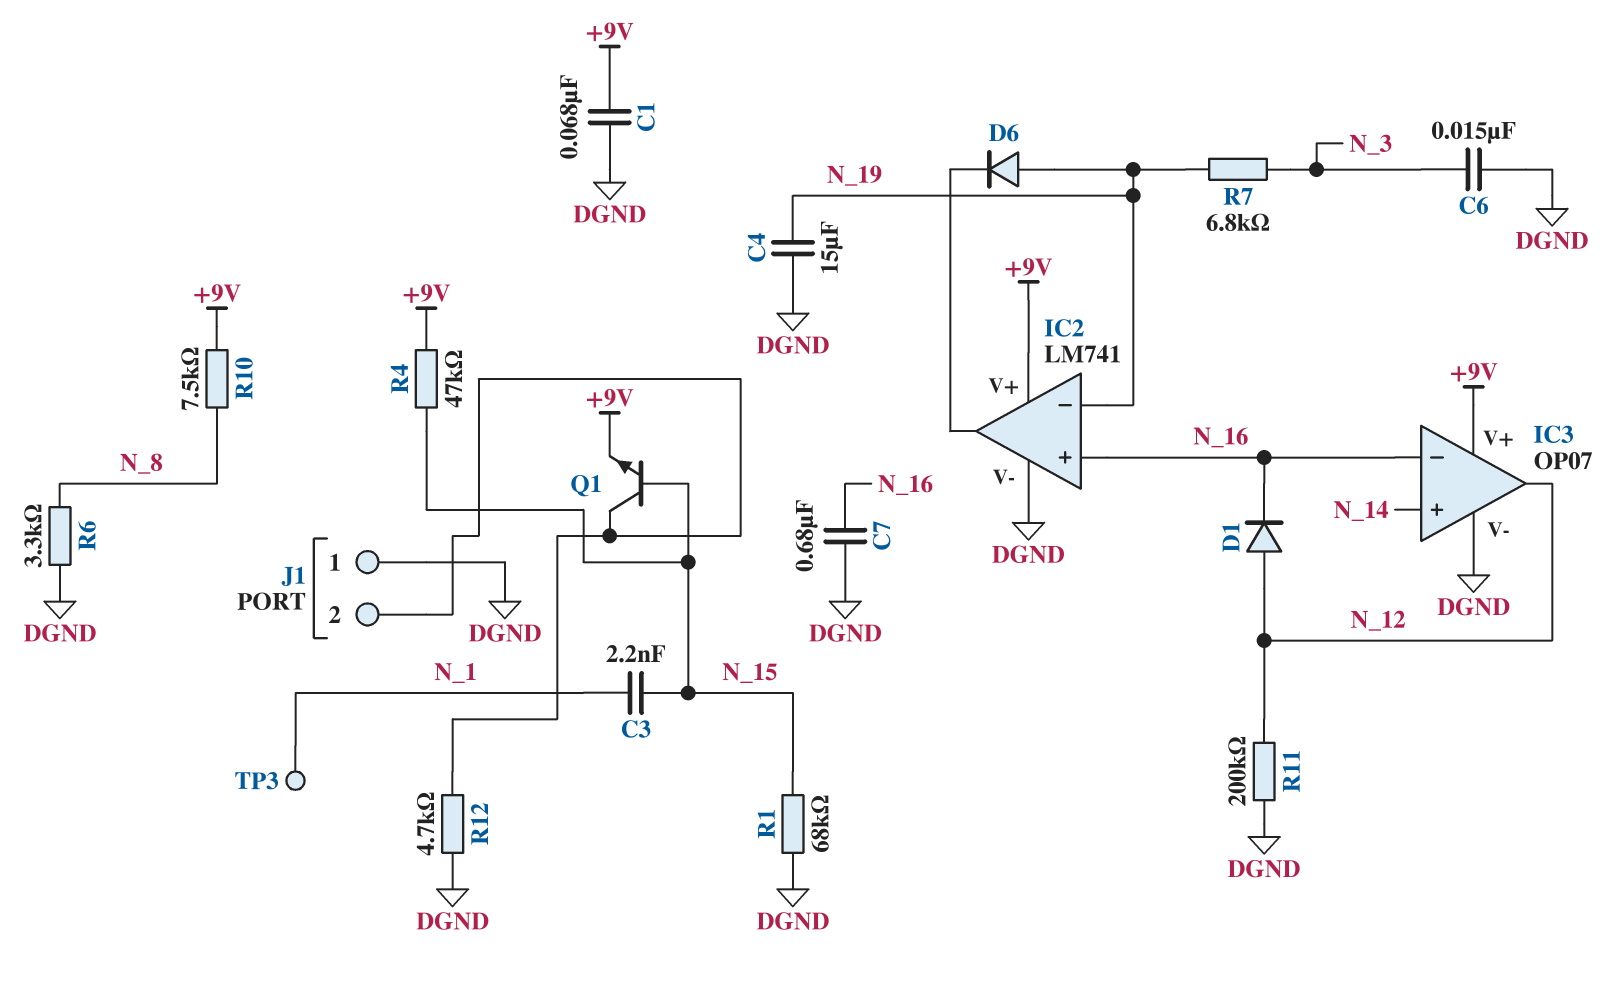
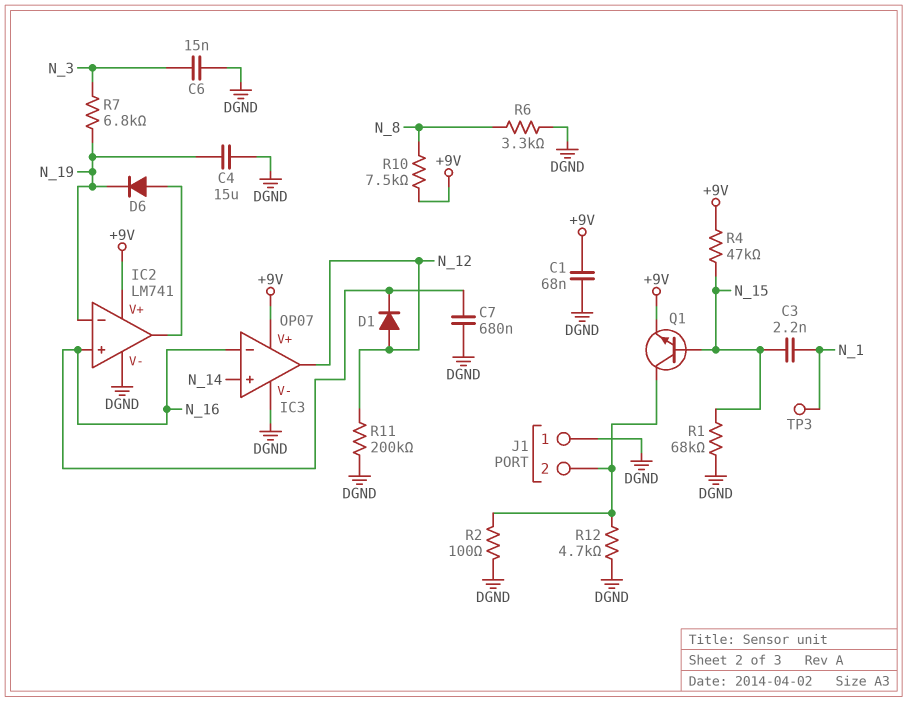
D6: diode (A N_19, K IC2/out) -> diode (A IC2/out, K N_19)
R2: none -> 100 (DGND, J1/2)

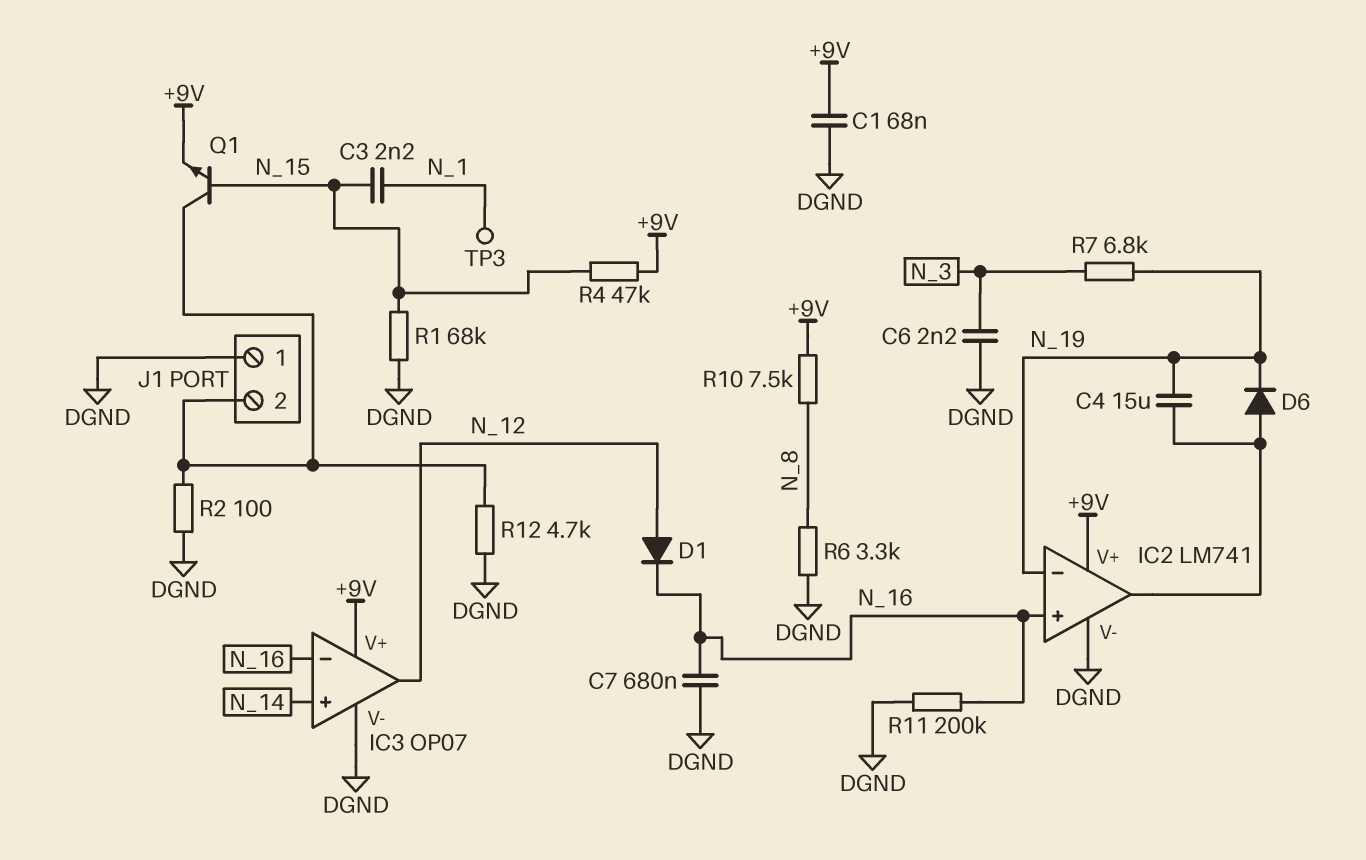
C4: 15uF (DGND, N_19) -> 15uF (IC2/out, N_19)
C6: 15nF (DGND, N_3) -> 2.2nF (DGND, N_3)
R11: 200k (DGND, N_12) -> 200k (DGND, N_16)

